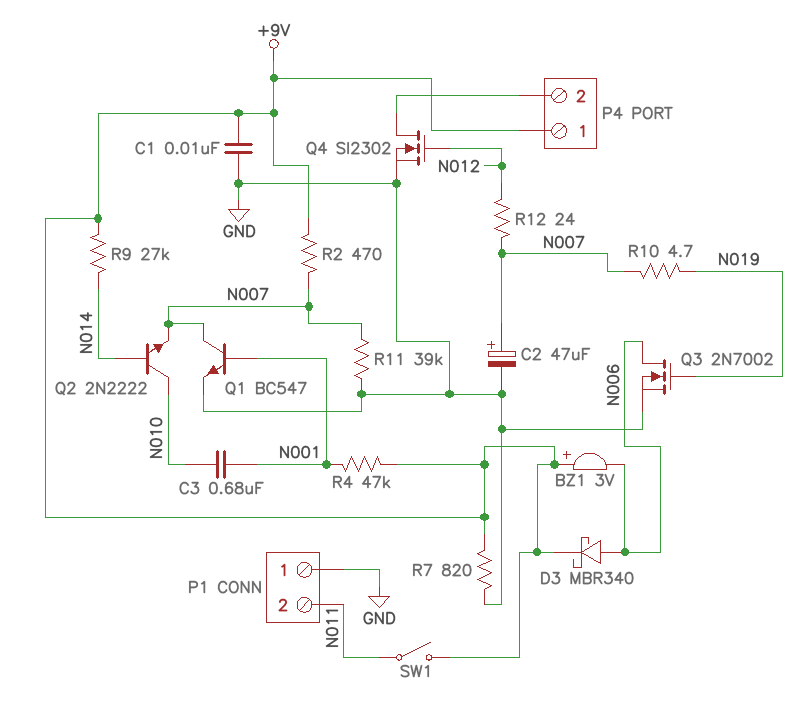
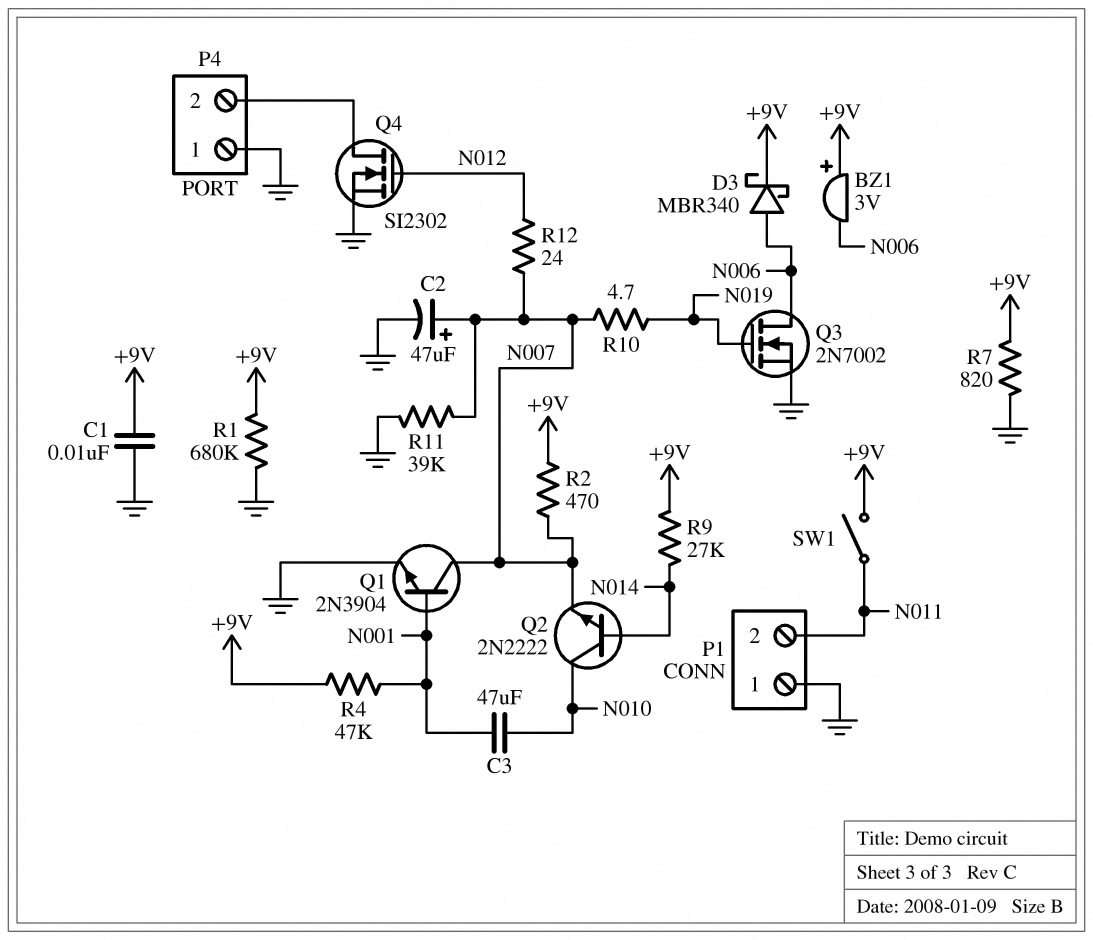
C3: 680nF (N001, N010) -> 47uF (N001, N010)
P4 pin 1: +9V -> GND
Q1: NPN BC547 (B N001, C N007, E GND) -> NPN 2N3904 (B N001, C N007, E GND)
R1: none -> 680k (+9V, GND)

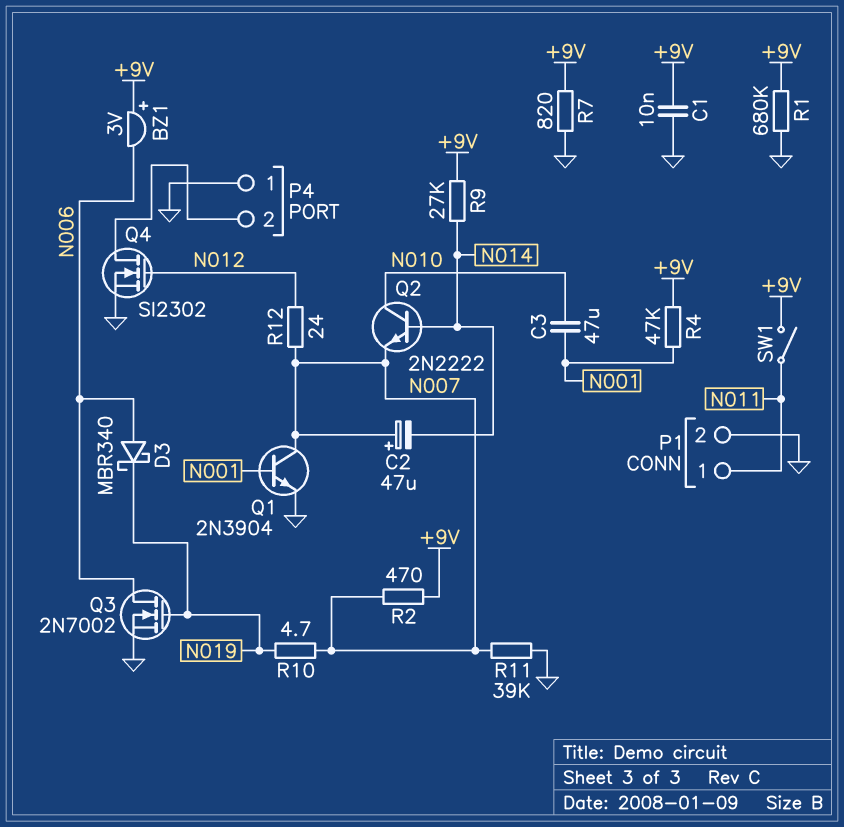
C2: 47uF (plus N007, minus GND) -> 47uF (plus N007, minus N014)
D3: schottky MBR340 (A N006, K +9V) -> schottky MBR340 (A N006, K N019)
P1 pin 1: GND -> N011
P1 pin 2: N011 -> GND

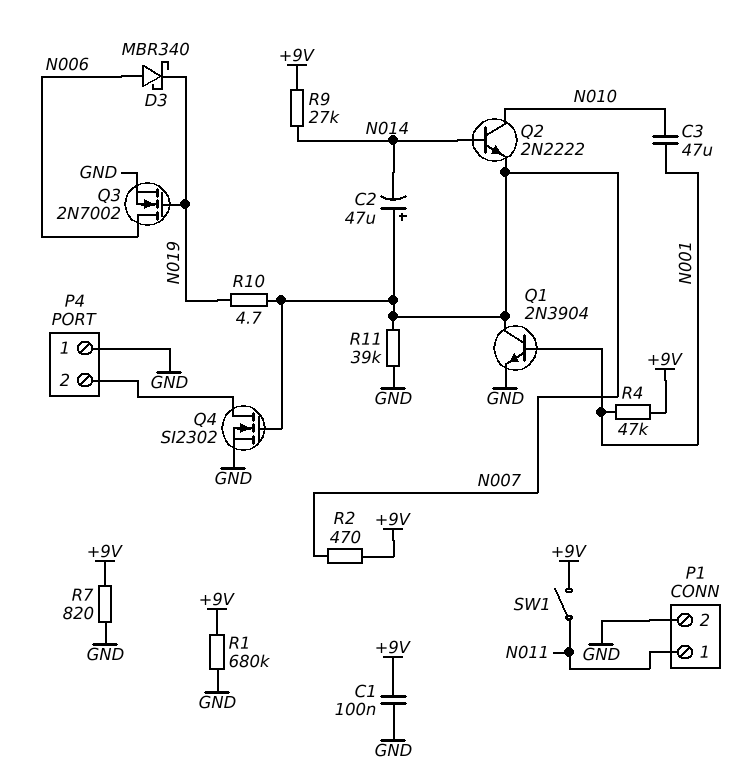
BZ1: buzzer 3V (plus +9V, minus N006) -> none
C1: 10nF (+9V, GND) -> 100nF (+9V, GND)
Q4: NMOS SI2302 (G N012, D P4/2, S GND) -> NMOS SI2302 (G N007, D P4/2, S GND)
R12: 24 (N007, N012) -> none

